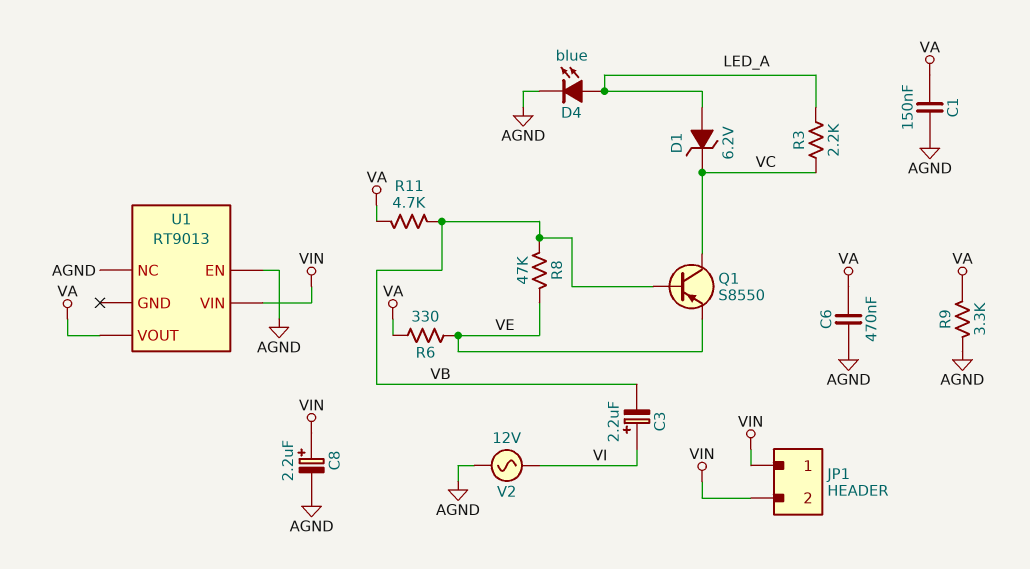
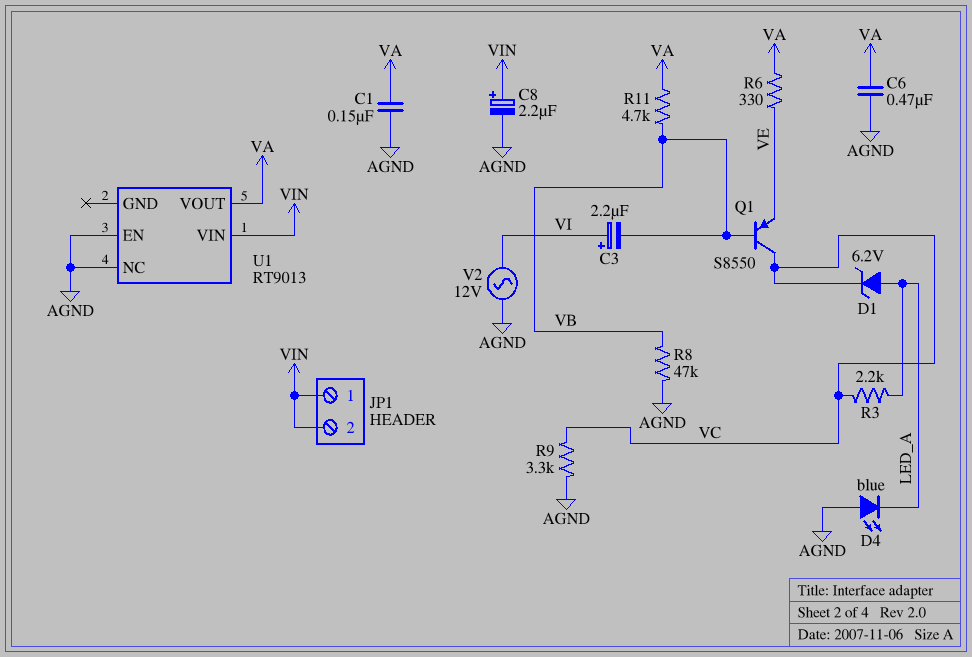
D4: LED blue (A LED_A, K AGND) -> LED blue (A AGND, K LED_A)
R8: 47k (VB, VE) -> 47k (AGND, VB)
R9: 3.3k (AGND, VA) -> 3.3k (AGND, VC)

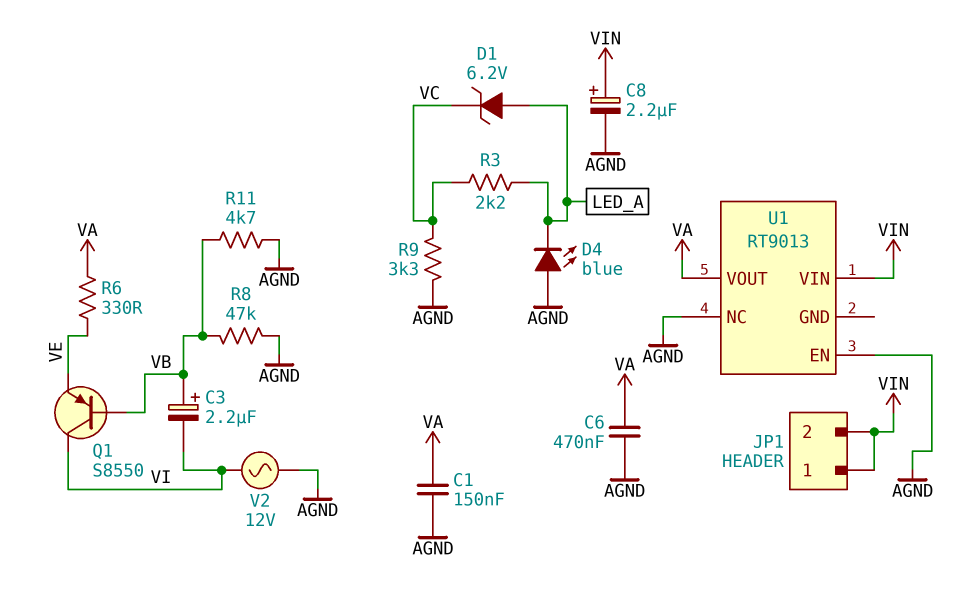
C3: 2.2uF (plus VI, minus VB) -> 2.2uF (plus VB, minus VI)
Q1: PNP S8550 (B VB, C VC, E VE) -> PNP S8550 (B VB, C VI, E VE)
R11: 4.7k (VA, VB) -> 4.7k (AGND, VB)

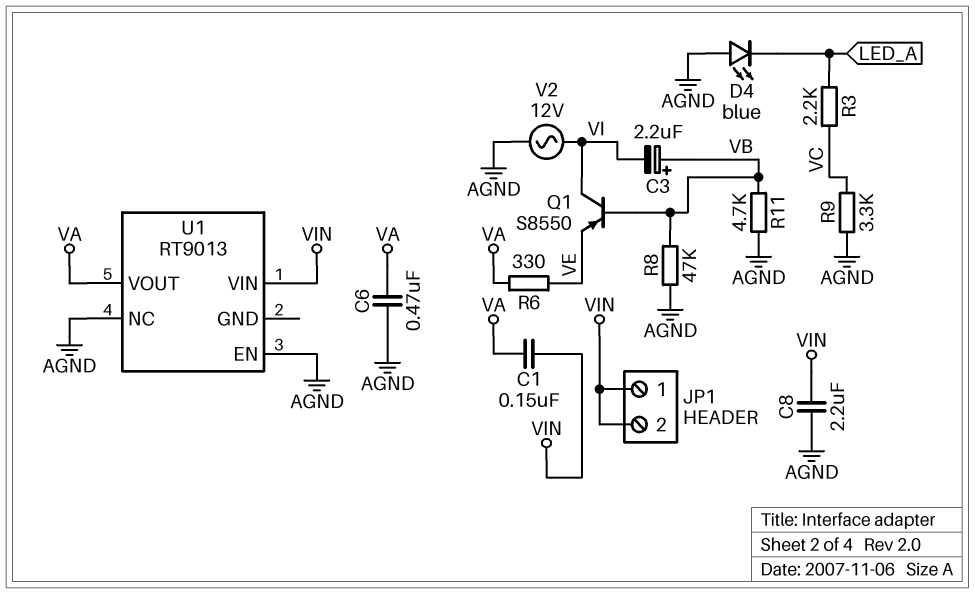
C1: 150nF (AGND, VA) -> 150nF (VA, VIN)
C8: 2.2uF (plus VIN, minus AGND) -> 2.2uF (AGND, VIN)
D1: zener 6.2V (A LED_A, K VC) -> none

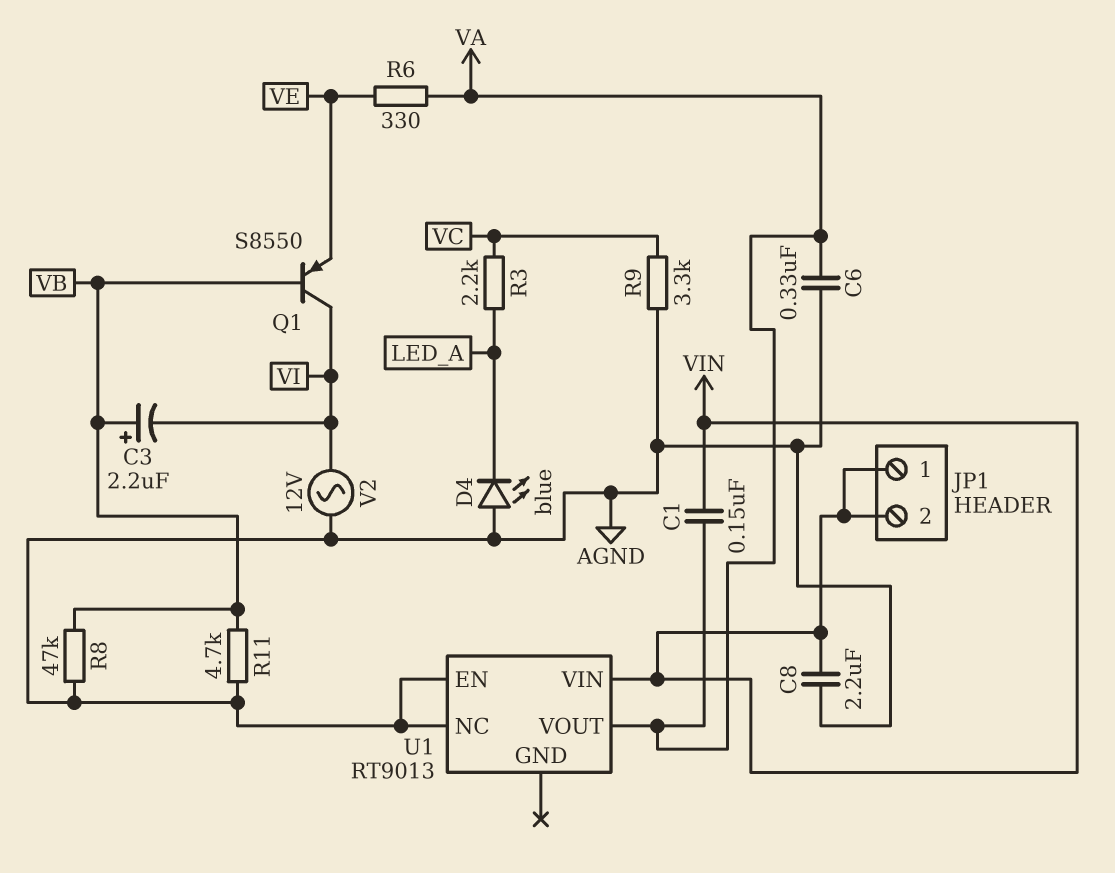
C6: 470nF (AGND, VA) -> 330nF (AGND, VA)

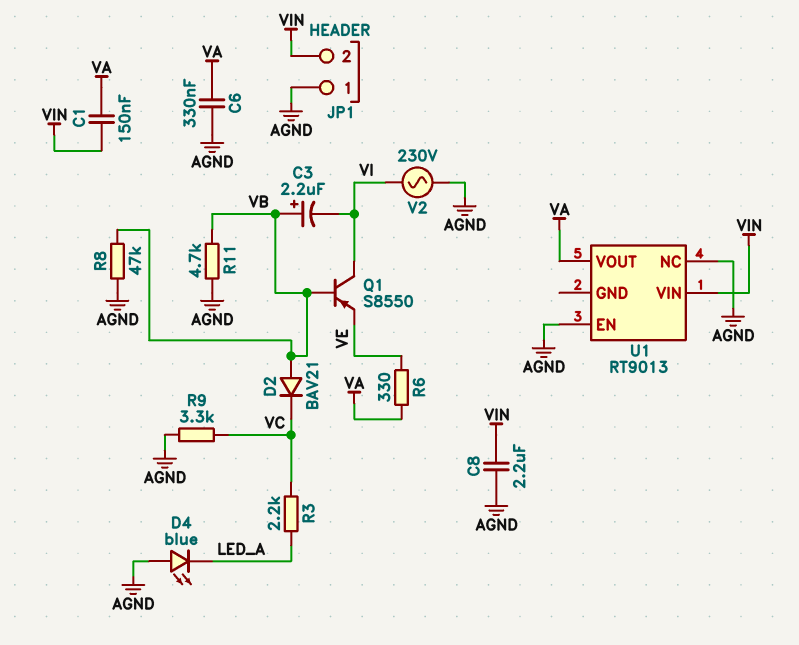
D2: none -> diode BAV21 (A VB, K VC)
JP1 pin 1: VIN -> AGND
V2: AC 12V (AGND, VI) -> AC 230V (AGND, VI)

